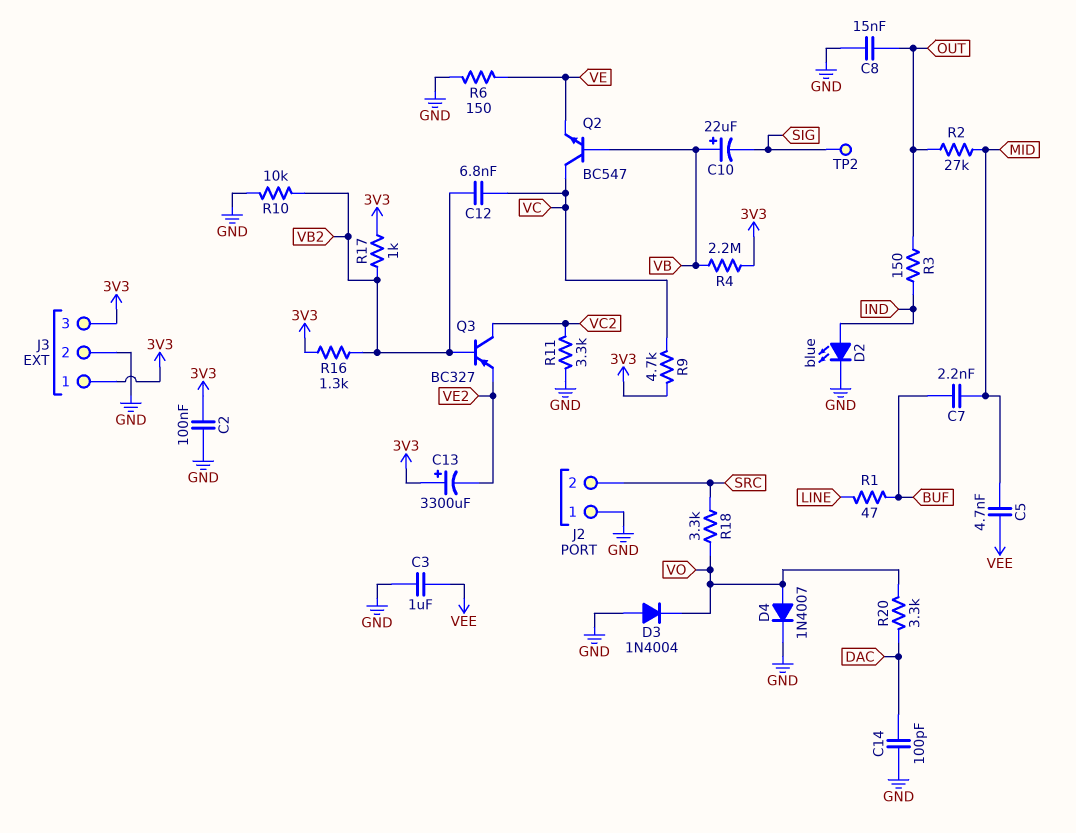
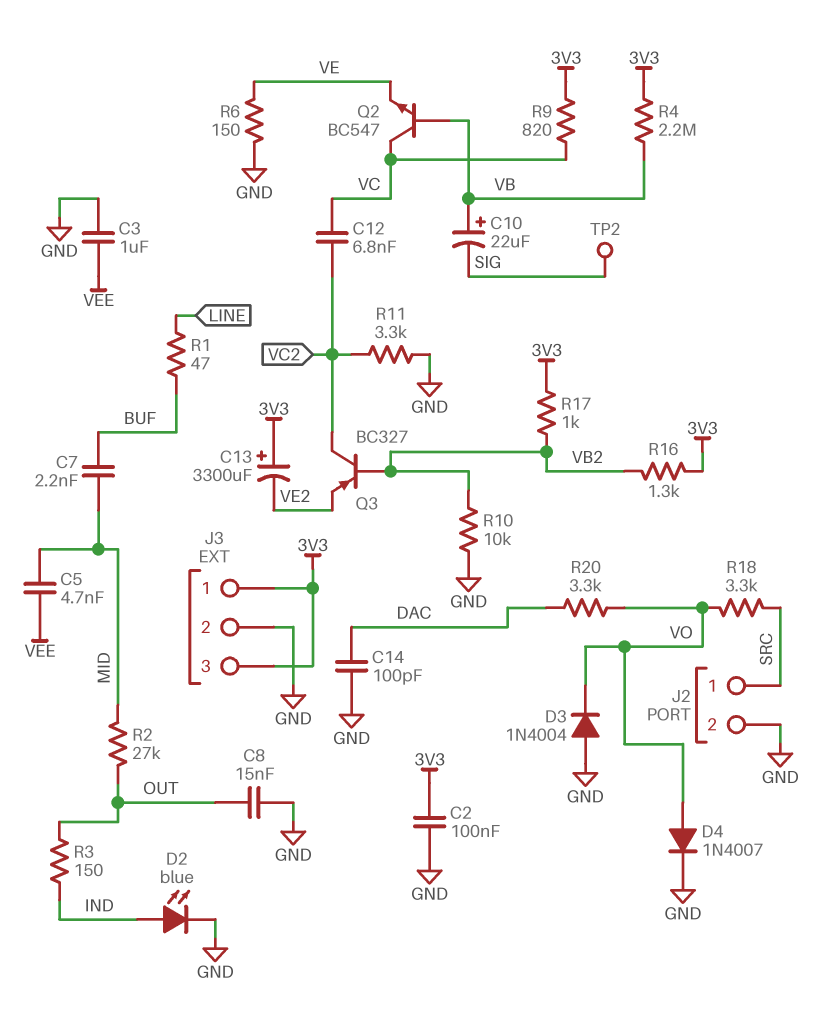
C12: 6.8nF (VB2, VC) -> 6.8nF (VC, VC2)
J2 pin 1: GND -> SRC
J2 pin 2: SRC -> GND
R9: 4.7k (3V3, VC) -> 820 (3V3, VC)

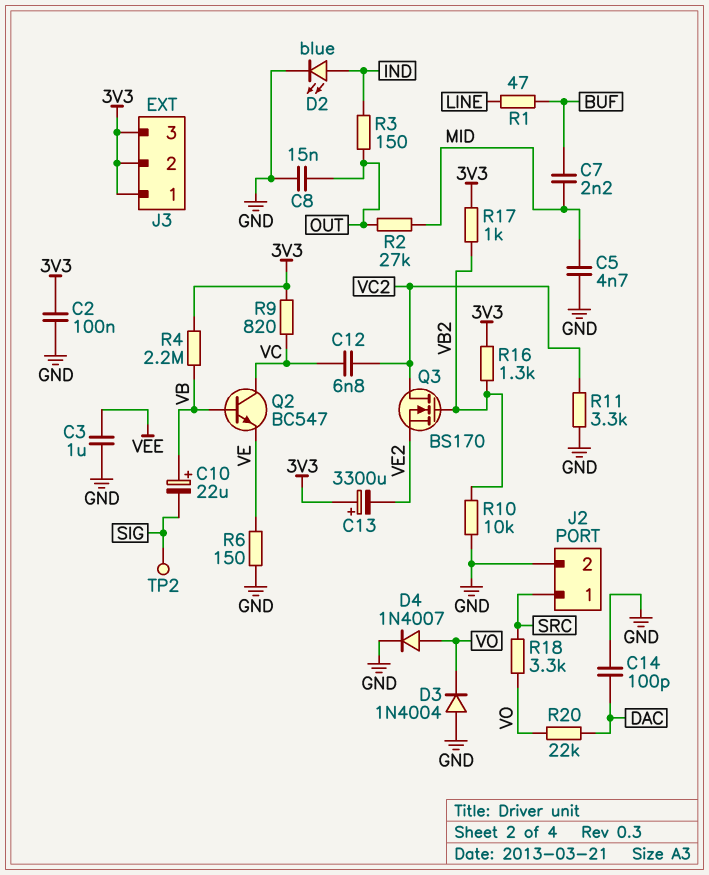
C5: 4.7nF (MID, VEE) -> 4.7nF (GND, MID)
J3 pin 2: GND -> 3V3
Q3: PNP BC327 (B VB2, C VC2, E VE2) -> NMOS BS170 (G VB2, D VC2, S VE2)
R20: 3.3k (DAC, VO) -> 22k (DAC, VO)

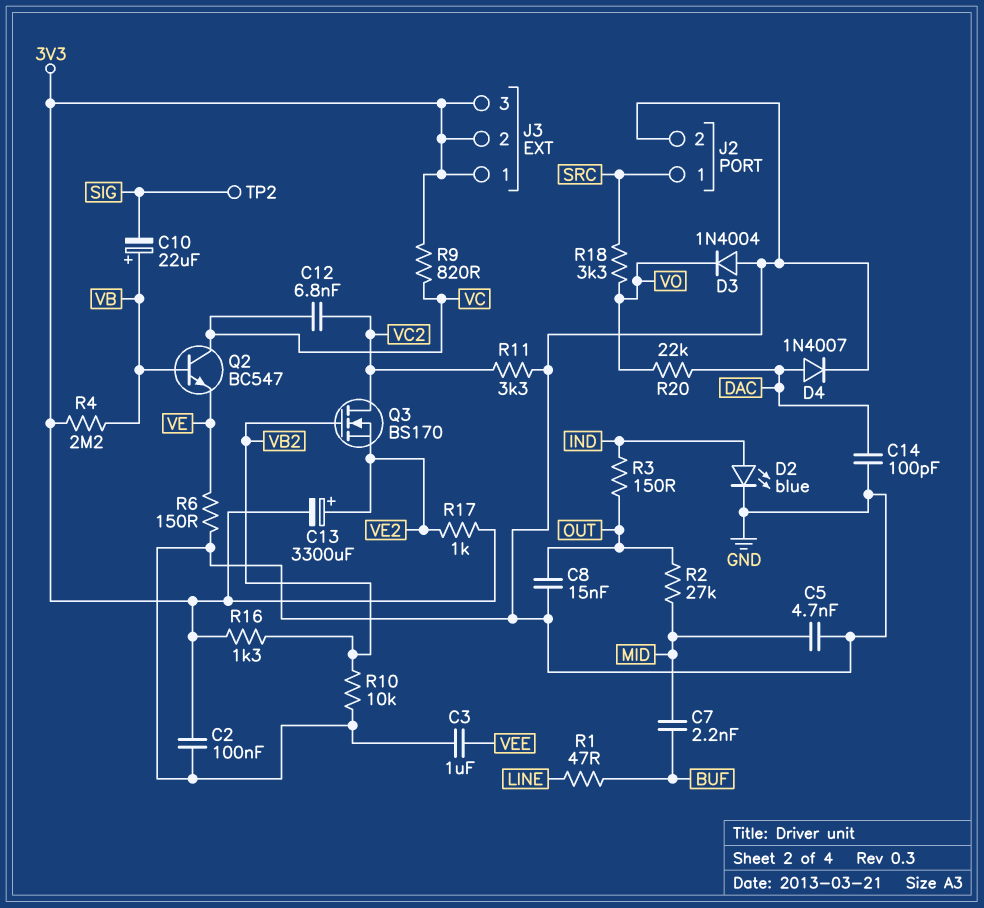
C13: 3300uF (plus 3V3, minus VE2) -> 3300uF (plus VE2, minus 3V3)
D4: diode 1N4007 (A VO, K GND) -> diode 1N4007 (A DAC, K GND)
R17: 1k (3V3, VB2) -> 1k (3V3, VE2)

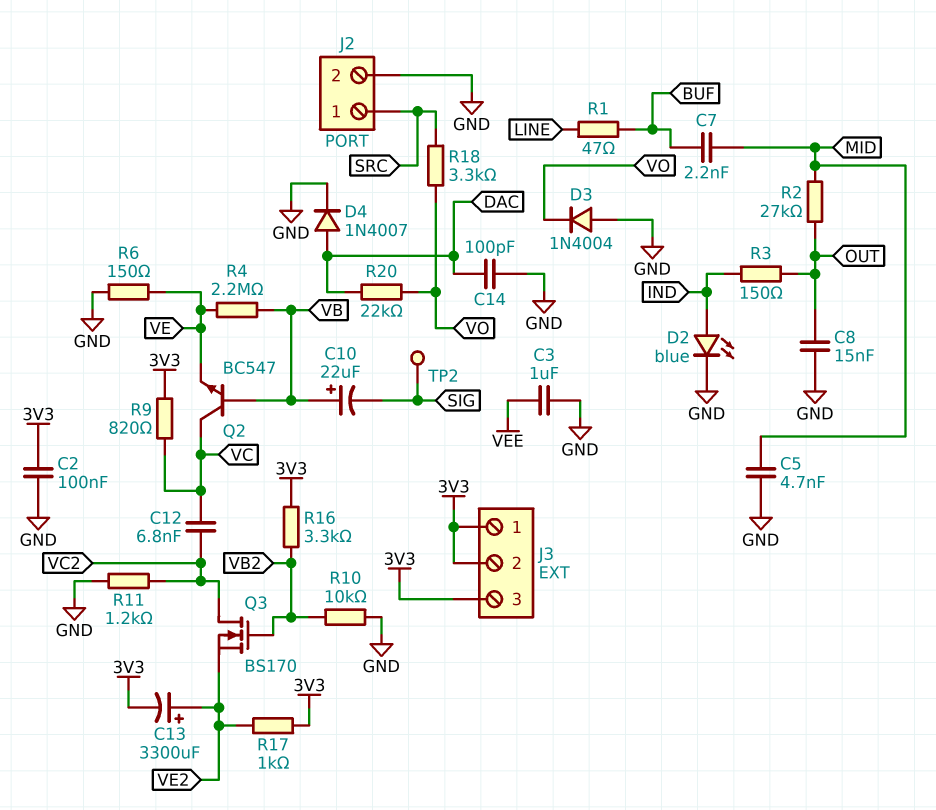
R4: 2.2M (3V3, VB) -> 2.2M (VB, VE)
R11: 3.3k (GND, VC2) -> 1.2k (GND, VC2)
R16: 1.3k (3V3, VB2) -> 3.3k (3V3, VB2)

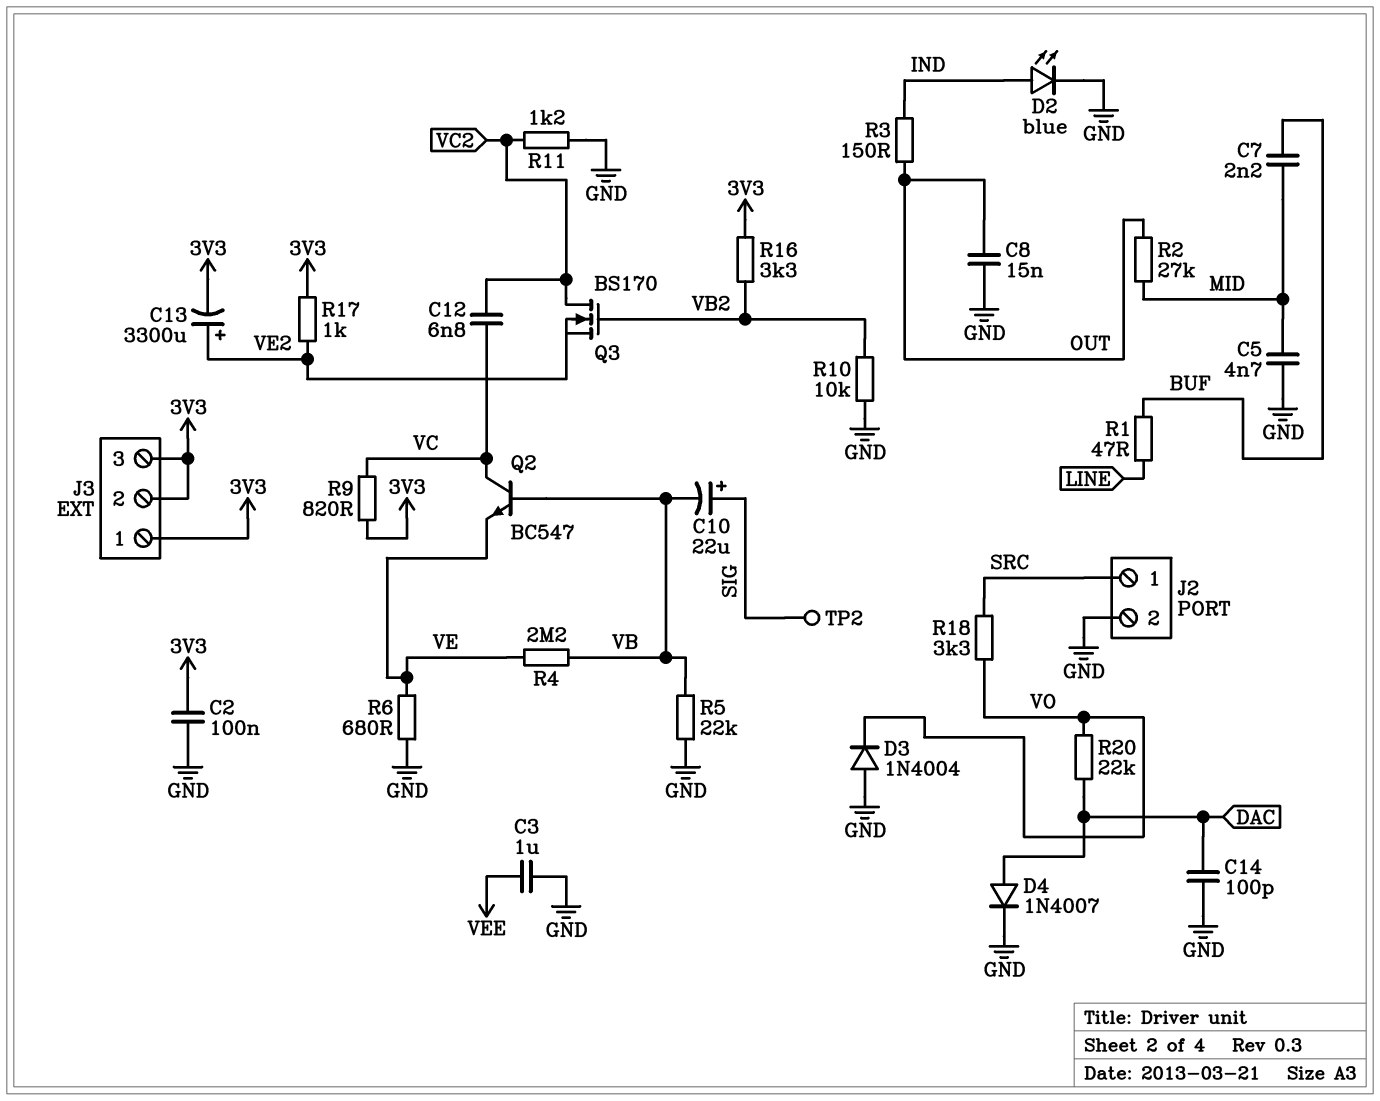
C10: 22uF (plus VB, minus SIG) -> 22uF (plus SIG, minus VB)
R5: none -> 22k (GND, VB)
R6: 150 (GND, VE) -> 680 (GND, VE)

